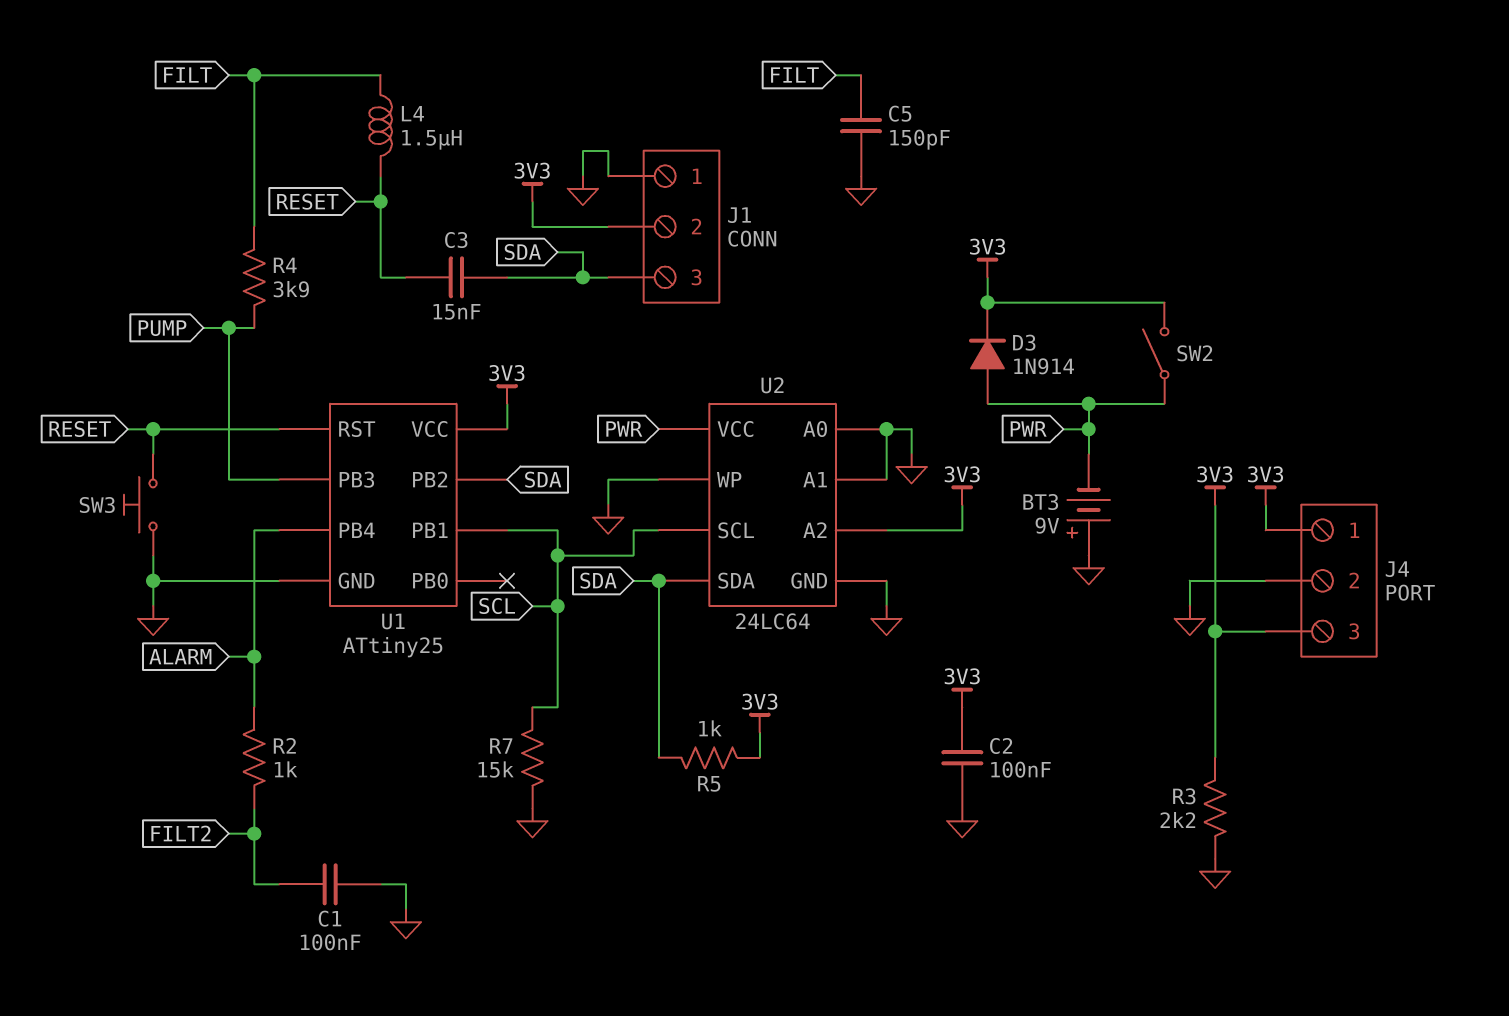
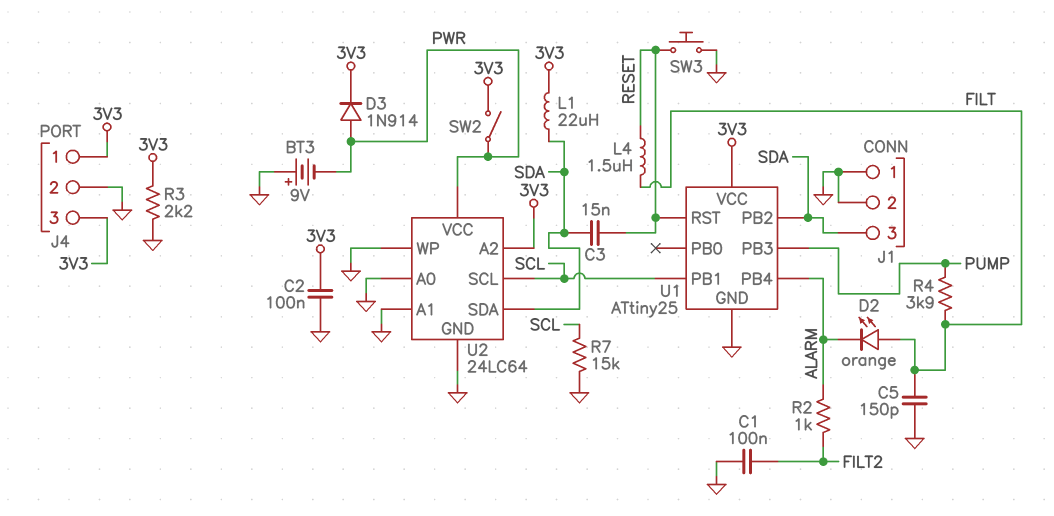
D2: none -> LED orange (A FILT, K ALARM)
J1 pin 2: 3V3 -> GND
L1: none -> 22uH (3V3, SDA)
R5: 1k (3V3, SDA) -> none

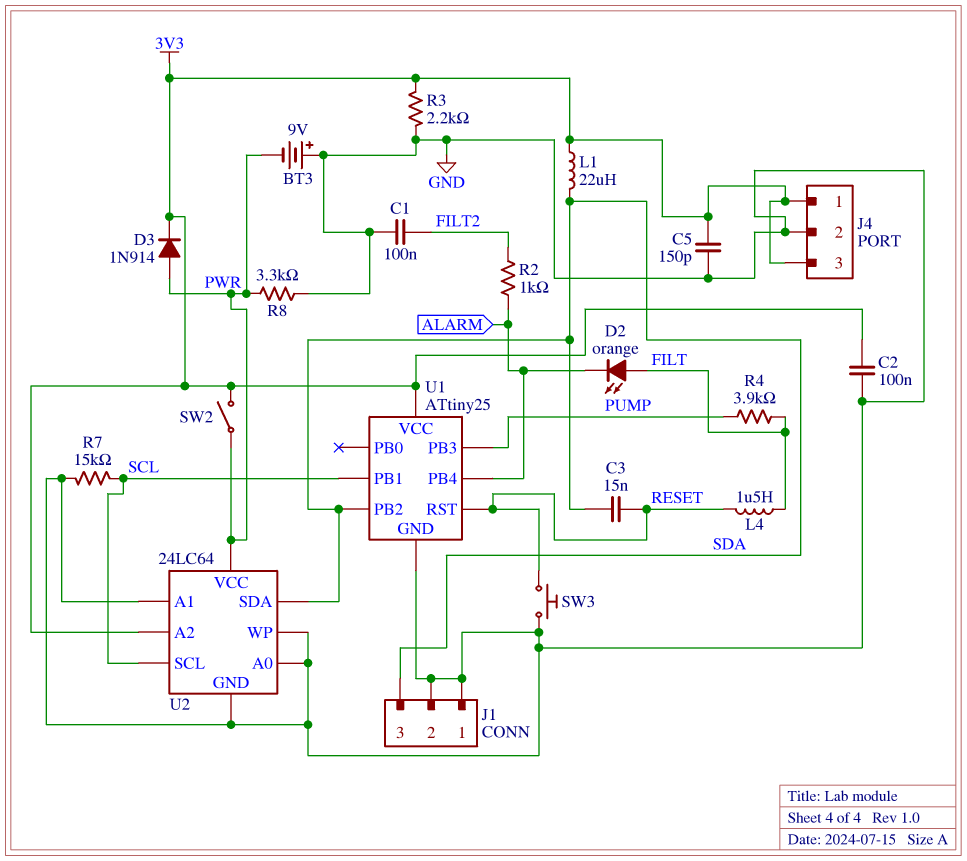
C5: 150pF (FILT, GND) -> 150pF (3V3, GND)
R8: none -> 3.3k (GND, PWR)

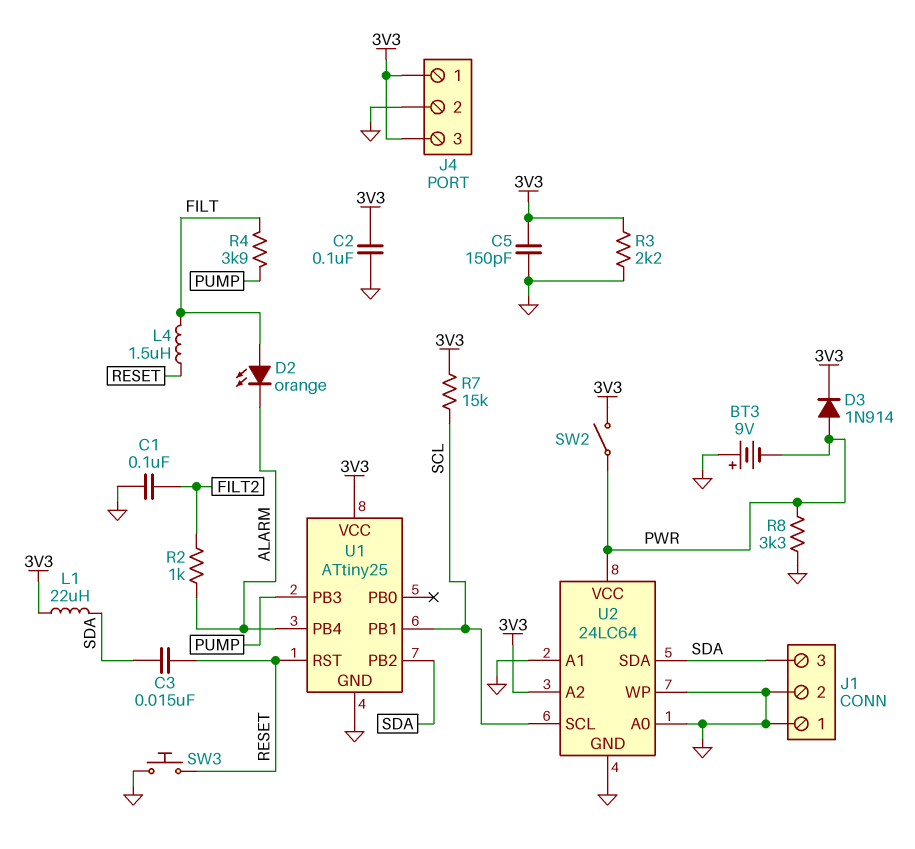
R7: 15k (GND, SCL) -> 15k (3V3, SCL)

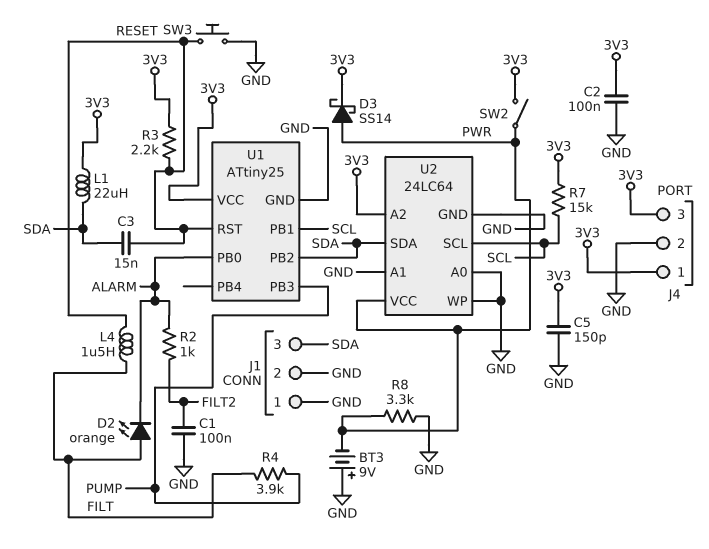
D3: diode 1N914 (A PWR, K 3V3) -> schottky SS14 (A PWR, K 3V3)
R3: 2.2k (3V3, GND) -> 2.2k (3V3, RESET)
U1 pin PB0: none -> ALARM
U1 pin PB4: ALARM -> none

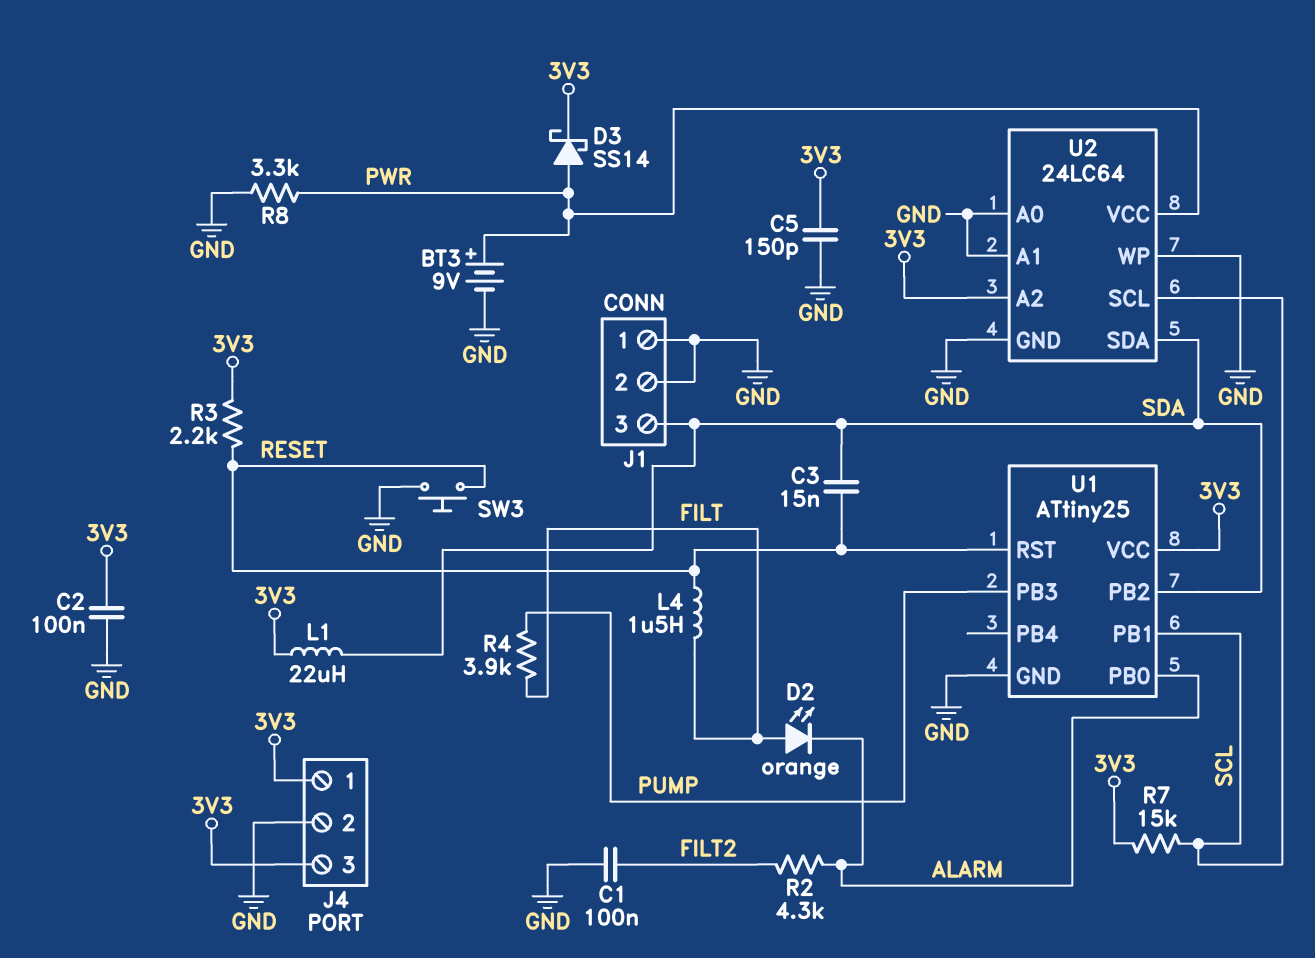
BT3: 9V (plus GND, minus PWR) -> 9V (plus PWR, minus GND)
R2: 1k (ALARM, FILT2) -> 4.3k (ALARM, FILT2)
SW2: switch (3V3, PWR) -> none

